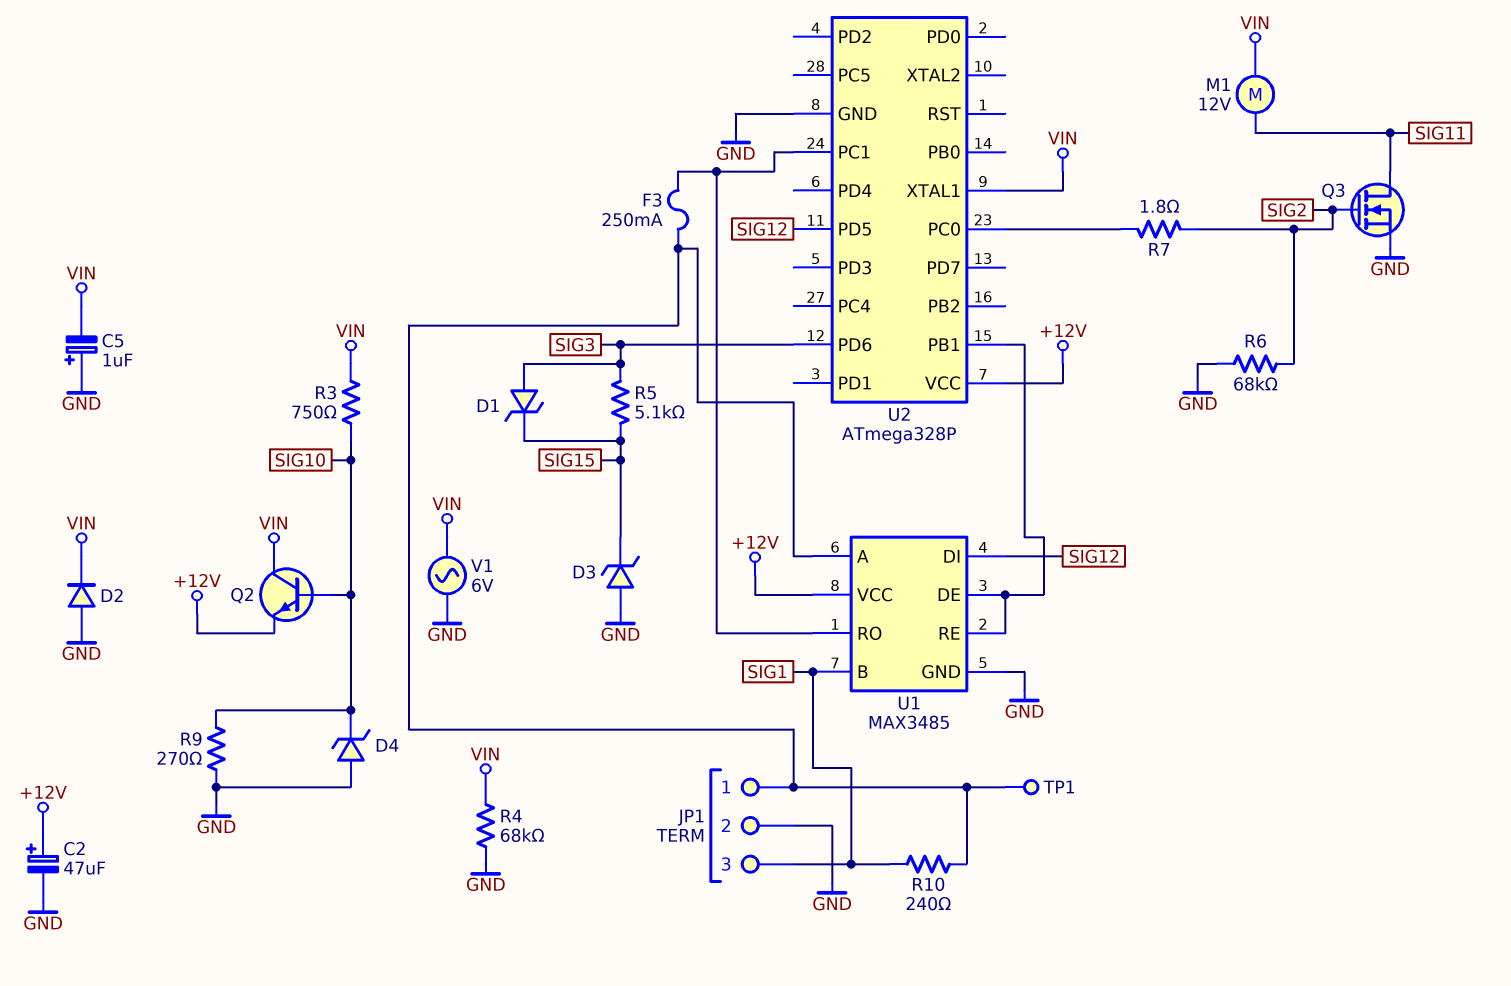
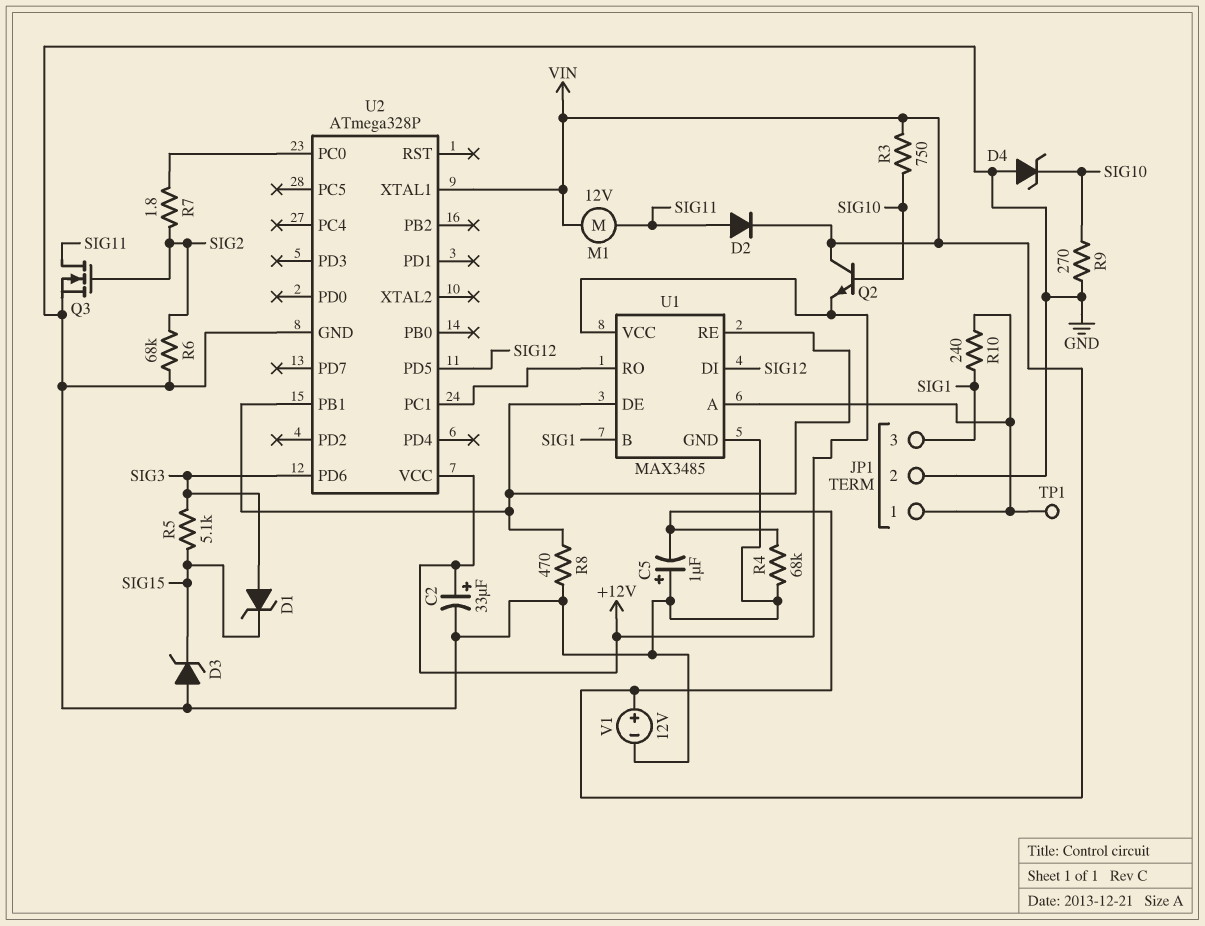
C2: 47uF (plus +12V, minus GND) -> 33uF (plus +12V, minus GND)
D2: diode (A GND, K VIN) -> diode (A SIG11, K VIN)
F3: 250mA (JP1/1, U1/RO) -> none
R8: none -> 470 (GND, U1/DE)
V1: AC 6V (GND, VIN) -> 12V (plus VIN, minus GND)

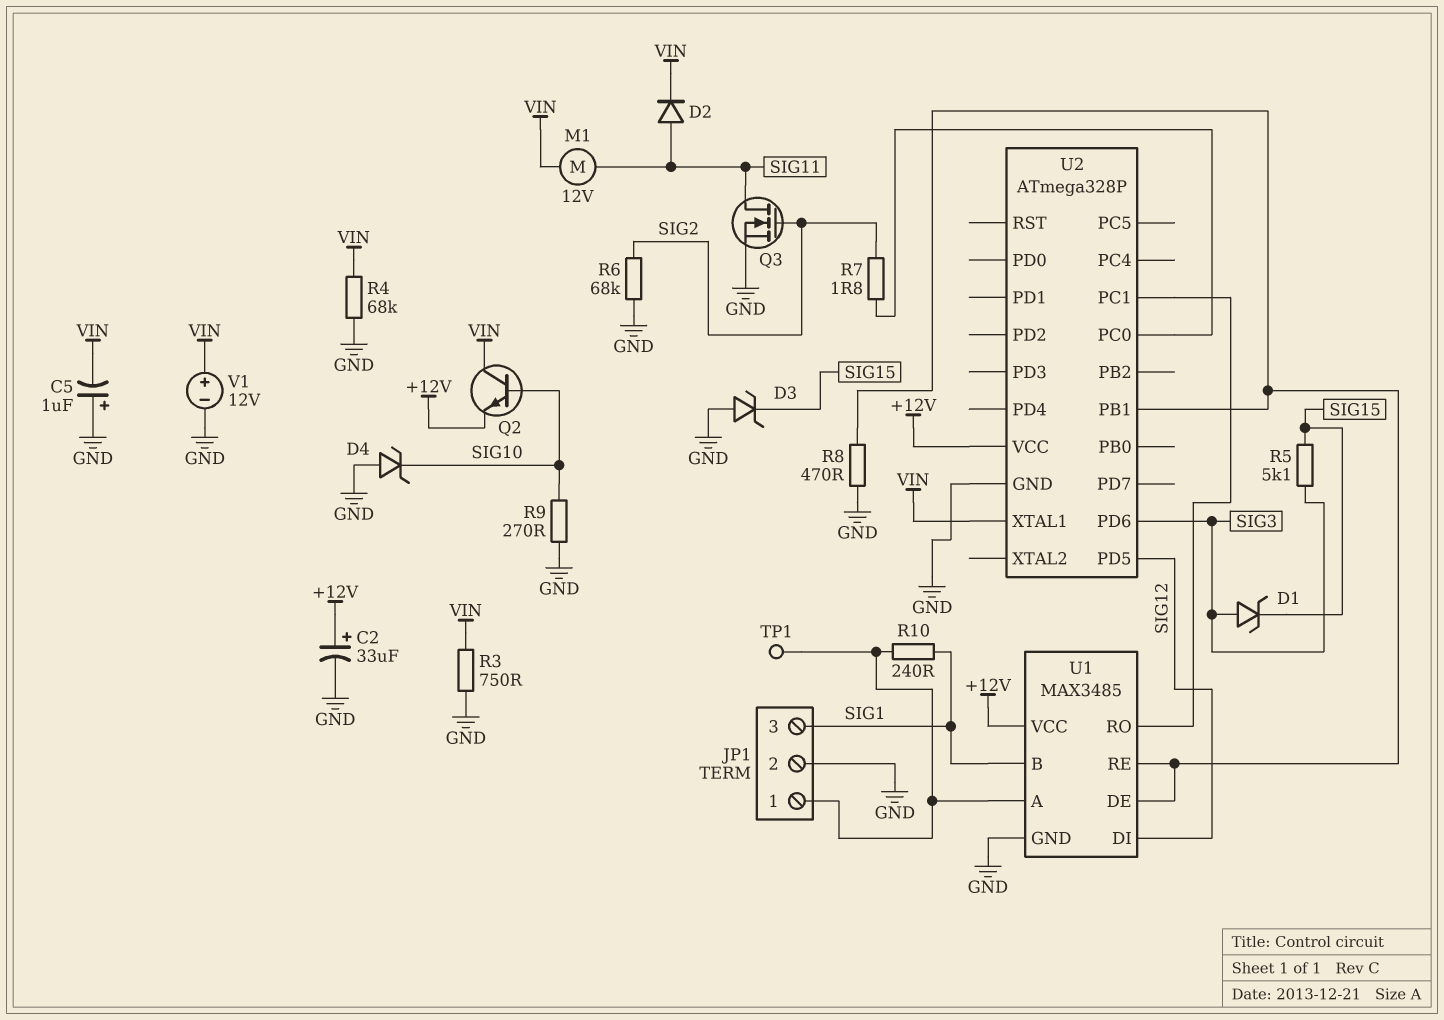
R3: 750 (SIG10, VIN) -> 750 (GND, VIN)

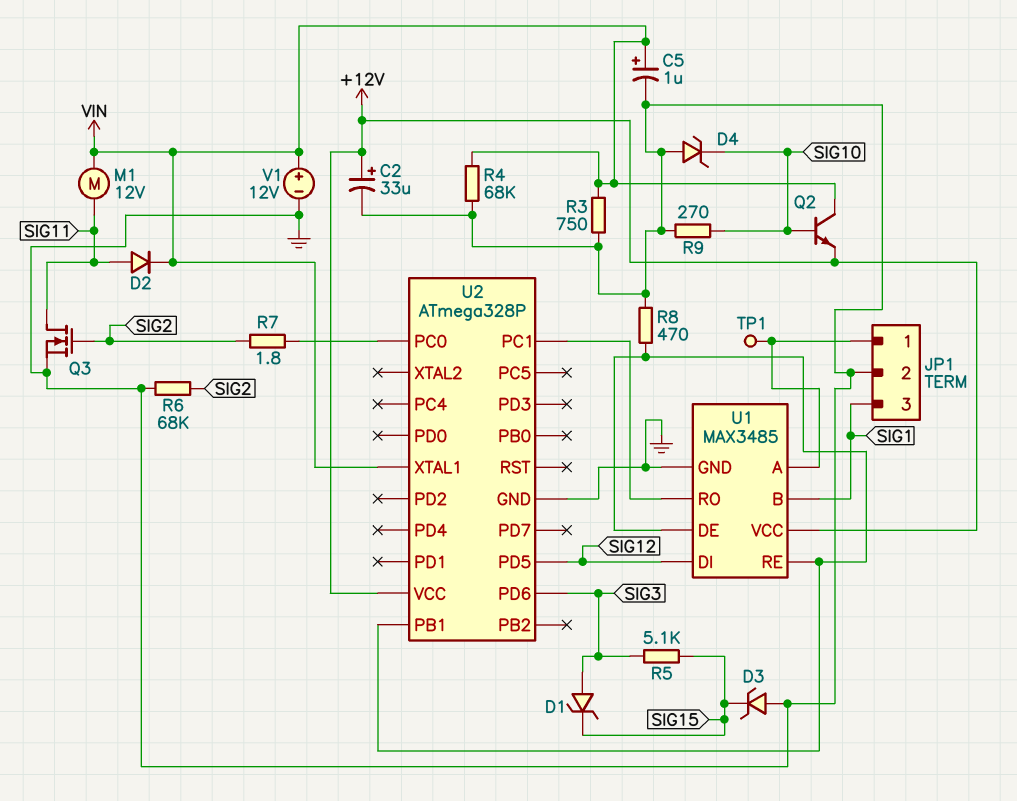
C5: 1uF (plus GND, minus VIN) -> 1uF (plus VIN, minus GND)
R10: 240 (JP1/1, SIG1) -> none

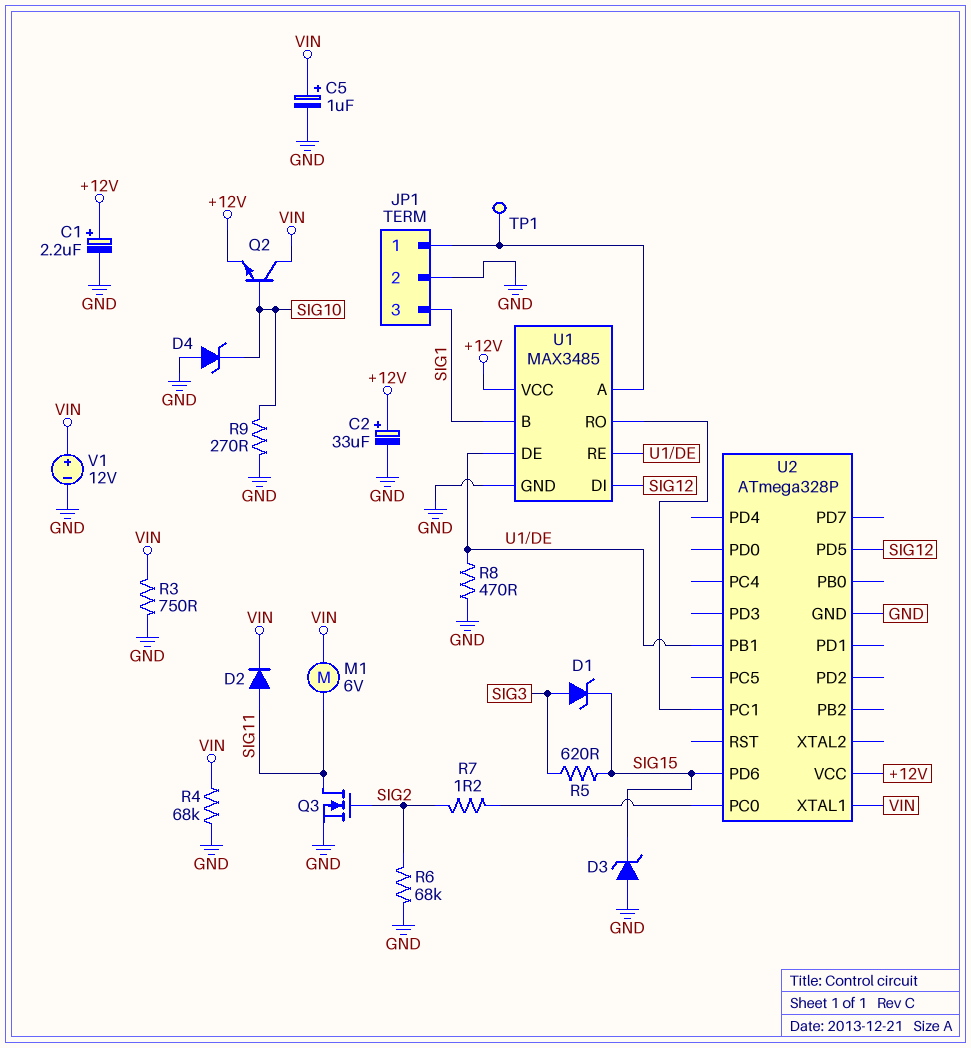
C1: none -> 2.2uF (plus +12V, minus GND)
M1: motor 12V (SIG11, VIN) -> motor 6V (SIG11, VIN)
R5: 5.1k (SIG3, SIG15) -> 620 (SIG3, SIG15)
R7: 1.8 (SIG2, U2/PC0) -> 1.2 (SIG2, U2/PC0)
U2 pin PD6: SIG3 -> SIG15

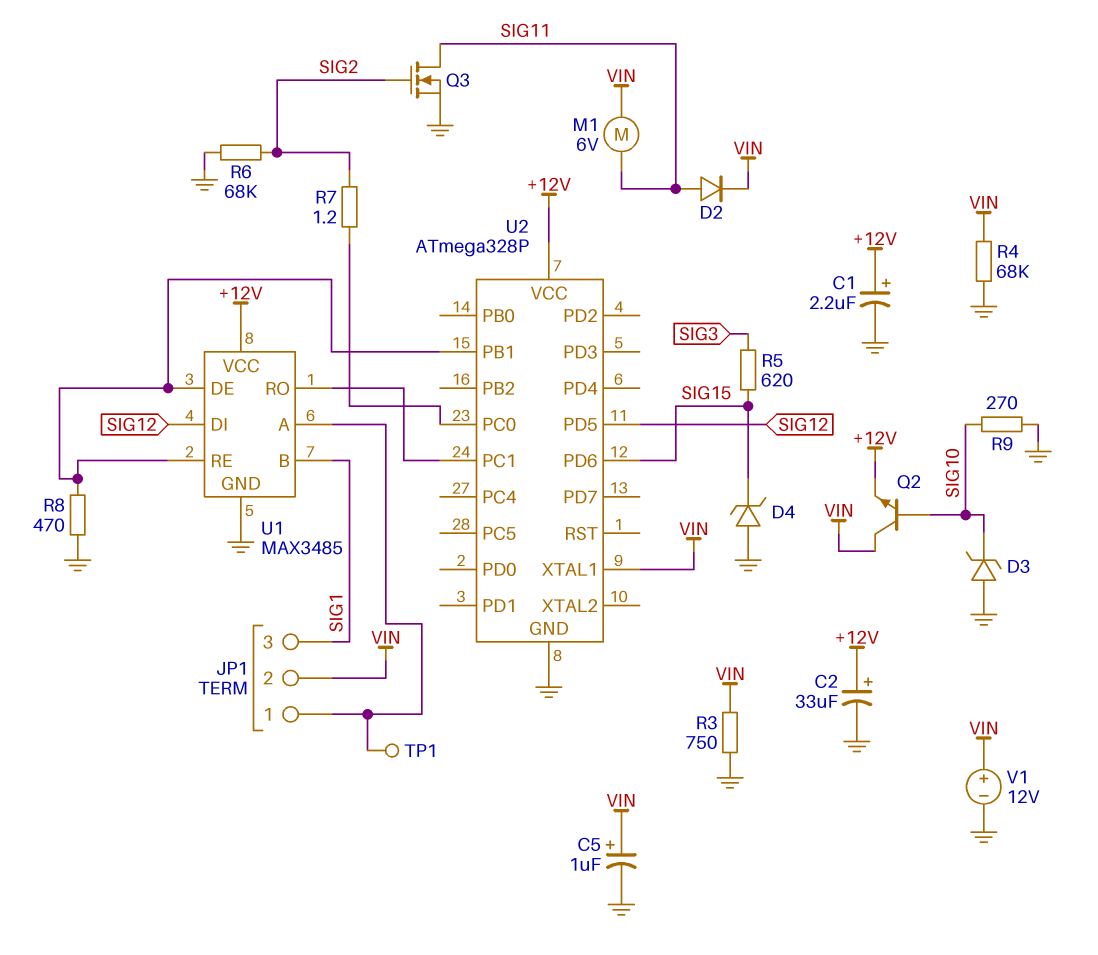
D1: zener (A SIG3, K SIG15) -> none
D3: zener (A GND, K SIG15) -> zener (A GND, K SIG10)
D4: zener (A GND, K SIG10) -> zener (A GND, K SIG15)
JP1 pin 2: GND -> VIN

